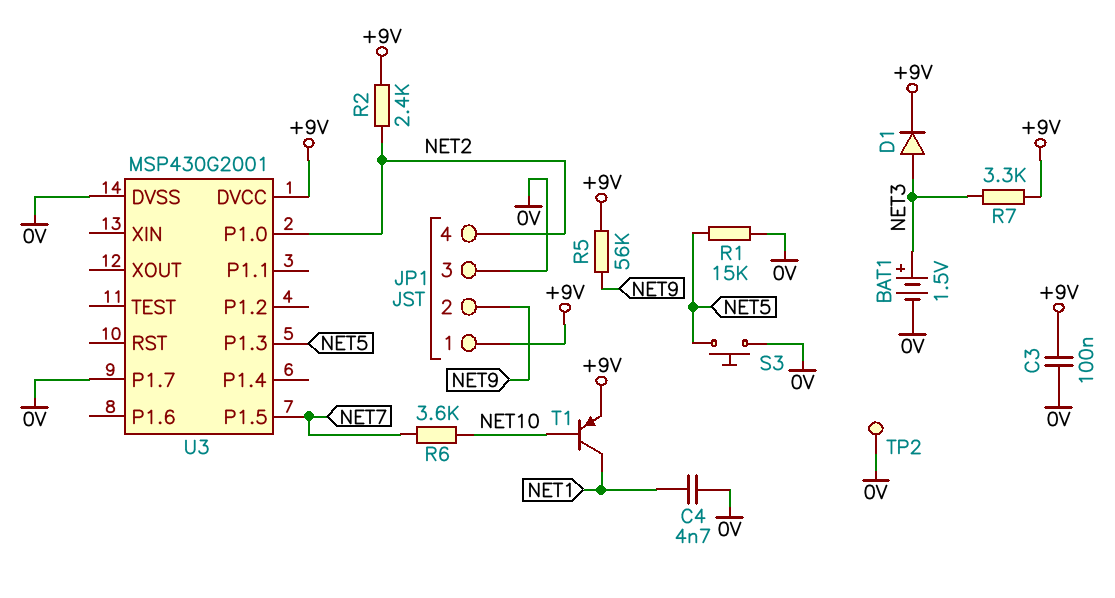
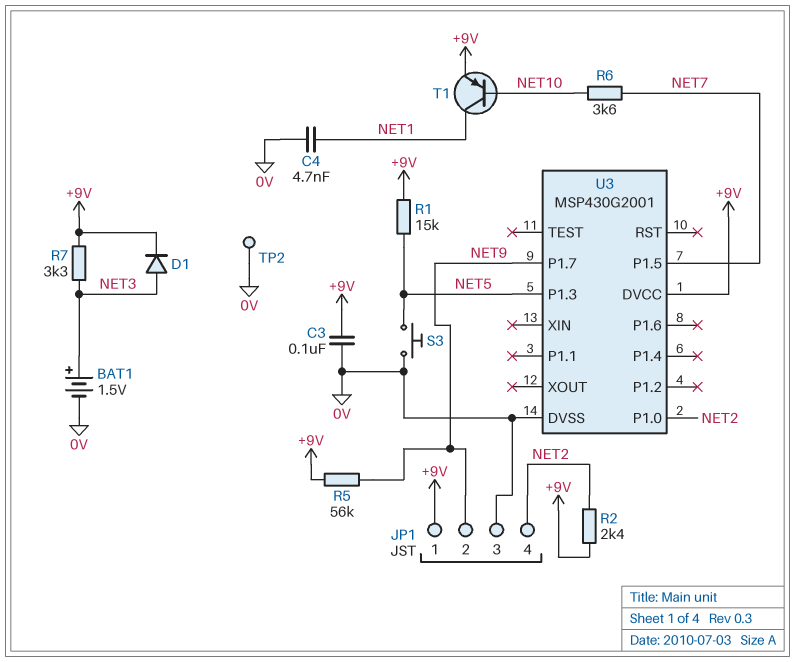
R1: 15k (0V, NET5) -> 15k (+9V, NET5)
U3 pin P1.7: 0V -> NET9

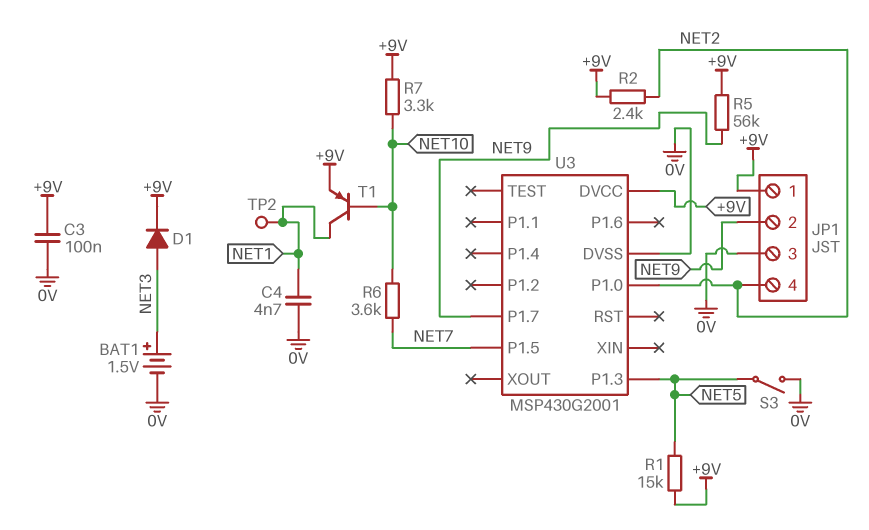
R7: 3.3k (+9V, NET3) -> 3.3k (+9V, NET10)
S3: button (0V, NET5) -> switch (0V, NET5)
TP2: test point (0V) -> test point (NET1)

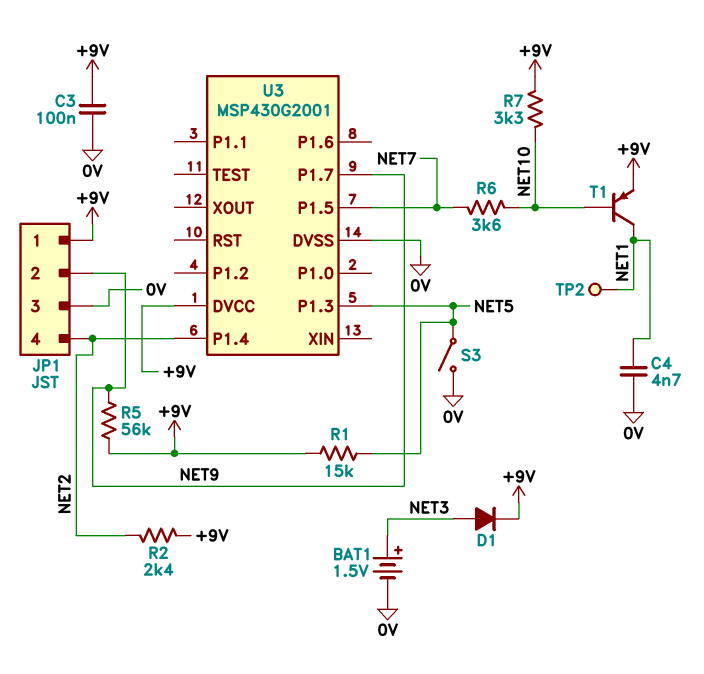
U3 pin P1.0: NET2 -> none
U3 pin P1.4: none -> NET2

